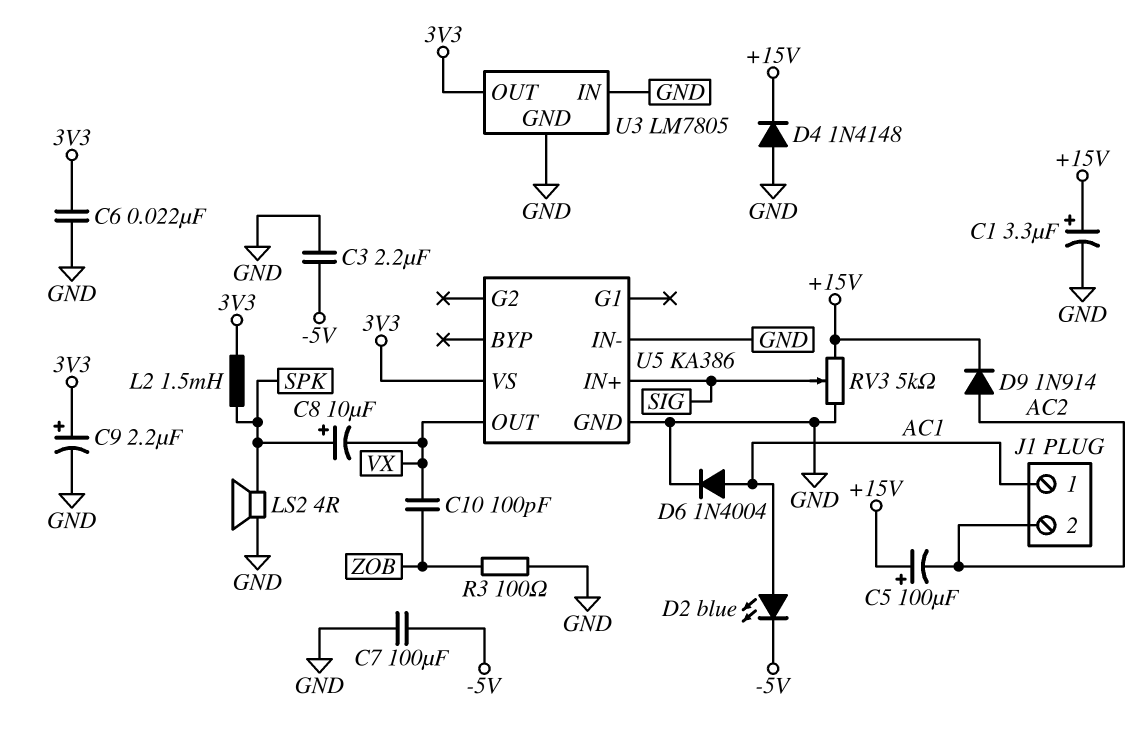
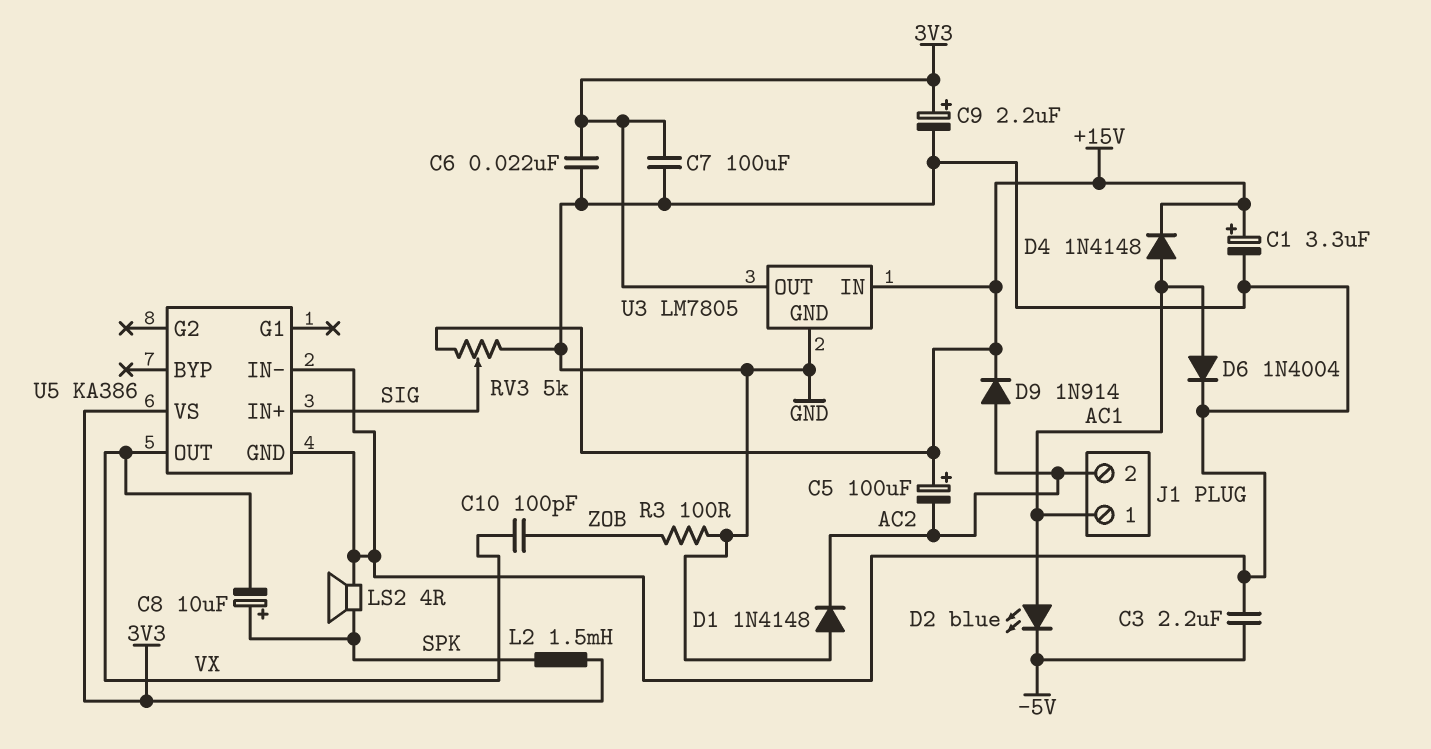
C7: 100uF (-5V, GND) -> 100uF (3V3, GND)
D1: none -> diode 1N4148 (A GND, K AC2)
D4: diode 1N4148 (A GND, K +15V) -> diode 1N4148 (A AC1, K +15V)
U3 pin IN: GND -> +15V

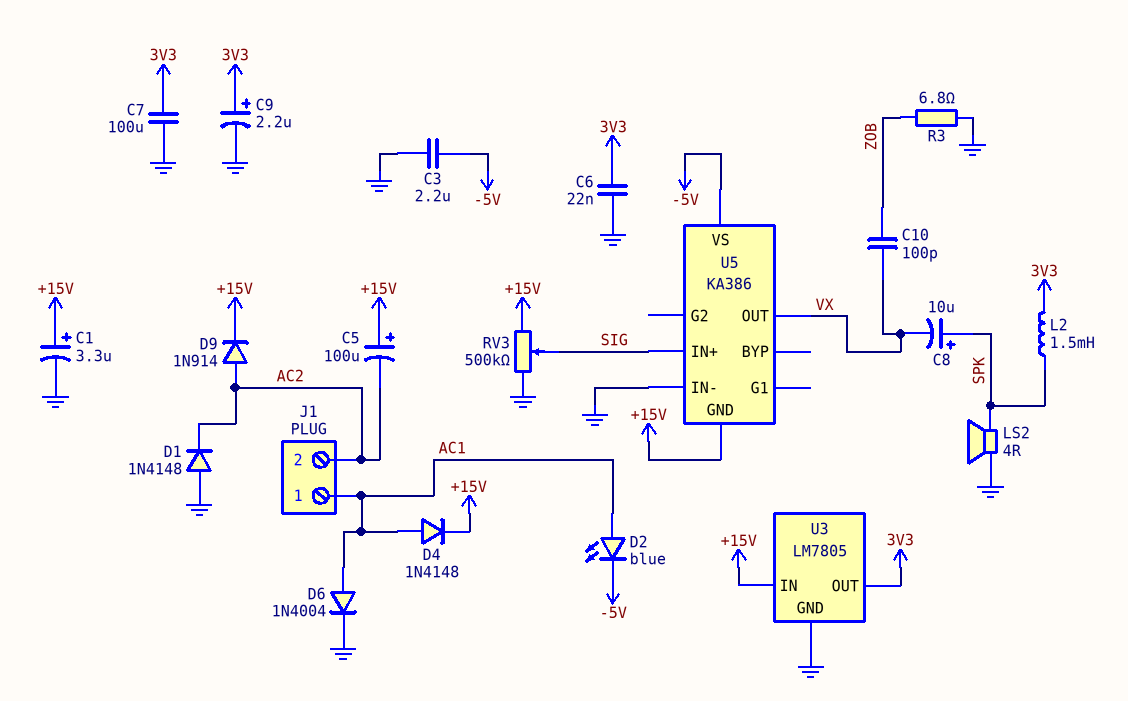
R3: 100 (GND, ZOB) -> 6.8 (GND, ZOB)
RV3: 5k (+15V, GND, wiper SIG) -> 500k (+15V, GND, wiper SIG)
U5 pin GND: GND -> +15V
U5 pin VS: 3V3 -> -5V

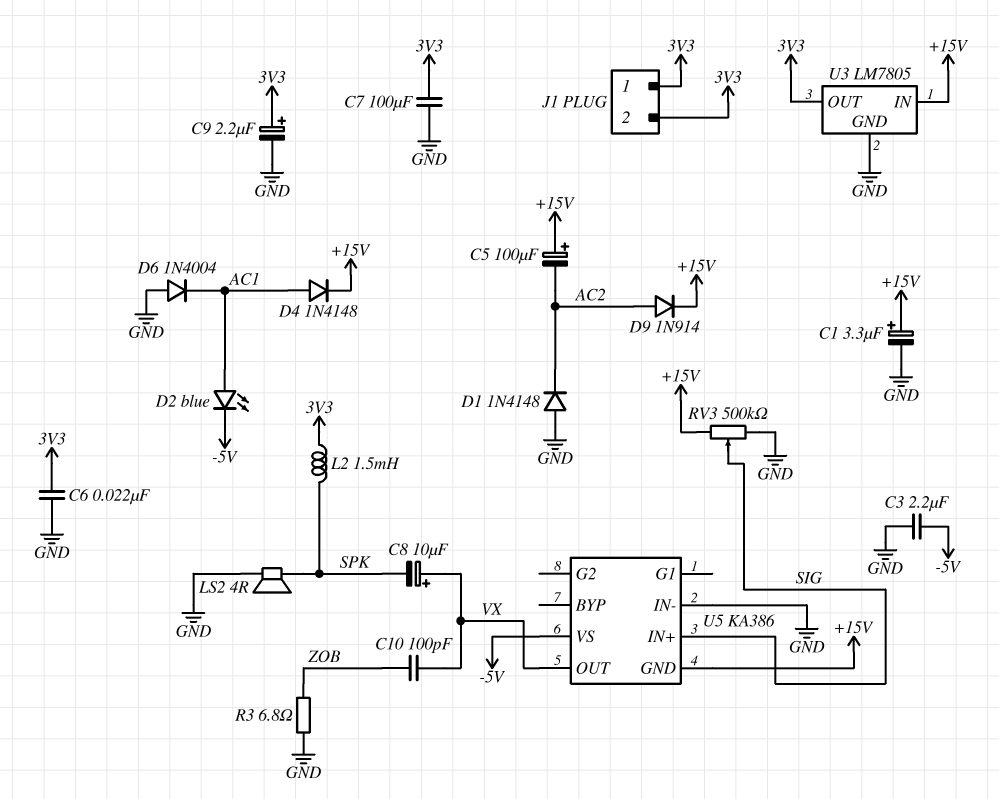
C8: 10uF (plus SPK, minus VX) -> 10uF (plus VX, minus SPK)
D6: diode 1N4004 (A AC1, K GND) -> diode 1N4004 (A GND, K AC1)
J1 pin 1: AC1 -> 3V3
J1 pin 2: AC2 -> 3V3

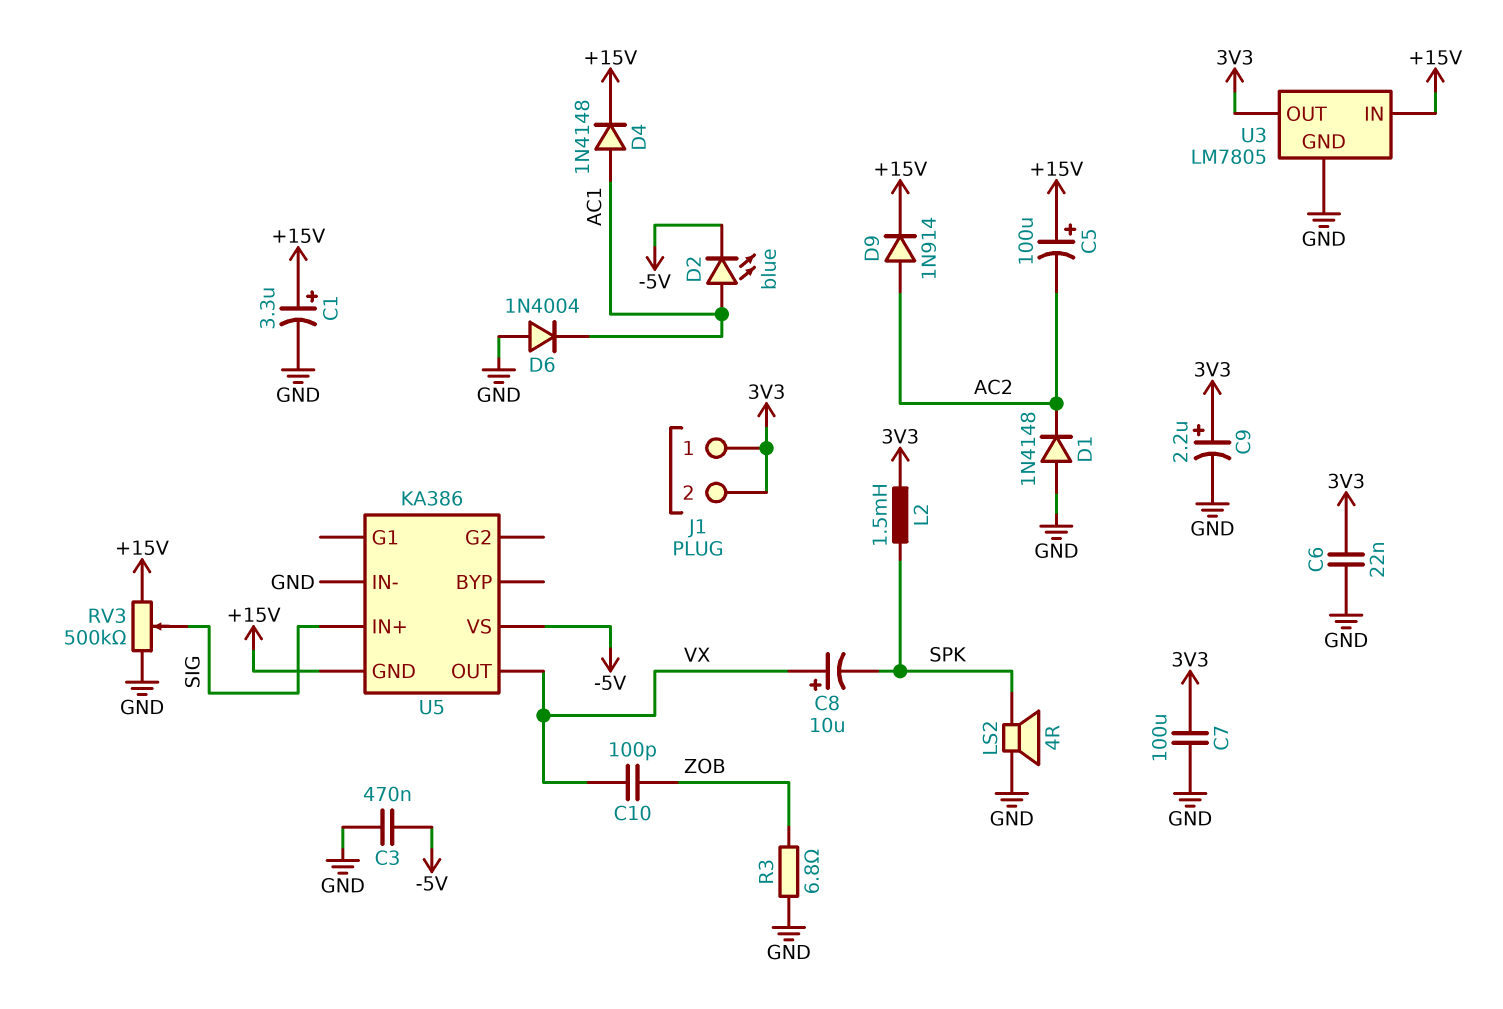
C3: 2.2uF (-5V, GND) -> 470nF (-5V, GND)

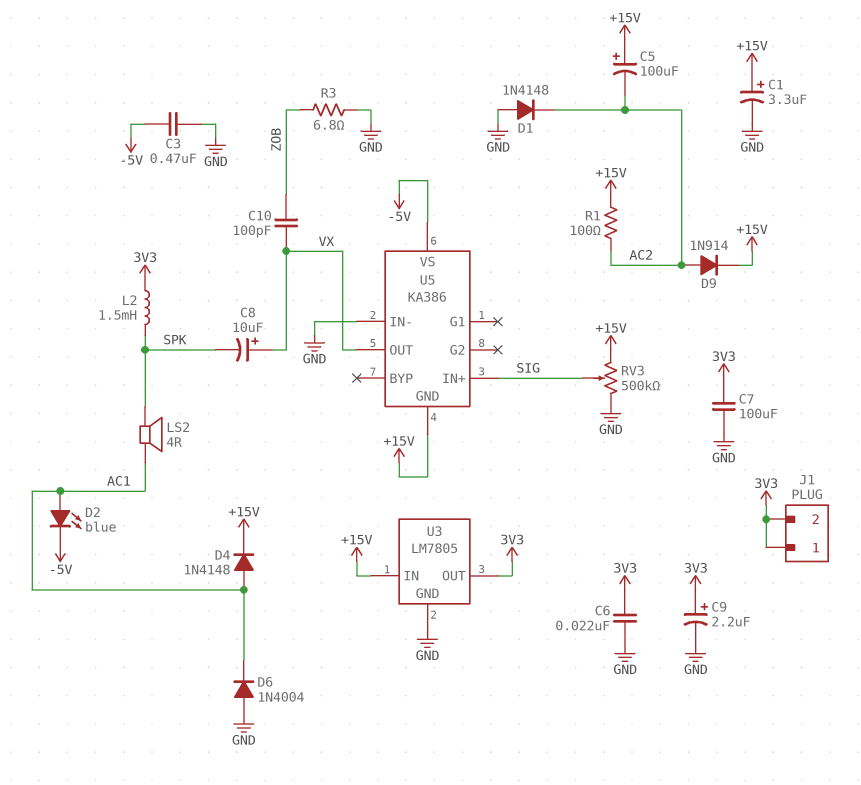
LS2: speaker 4R (GND, SPK) -> speaker 4R (AC1, SPK)
R1: none -> 100 (+15V, AC2)

